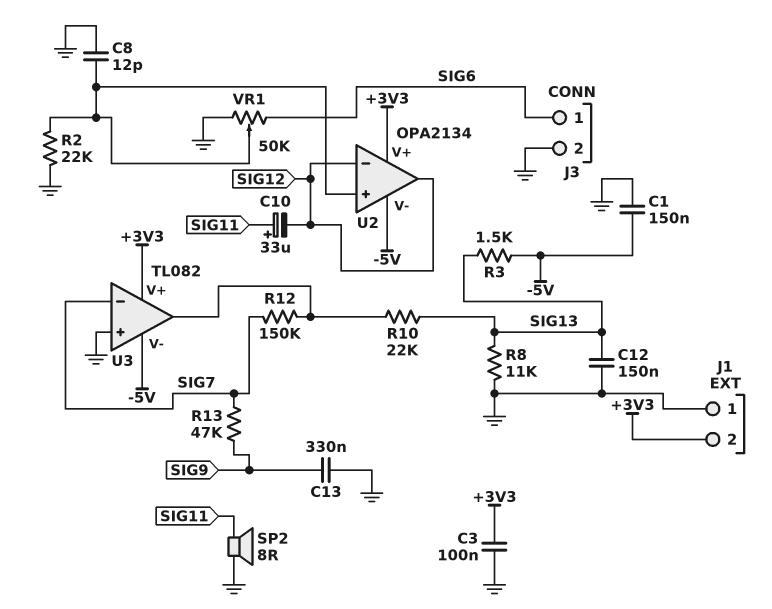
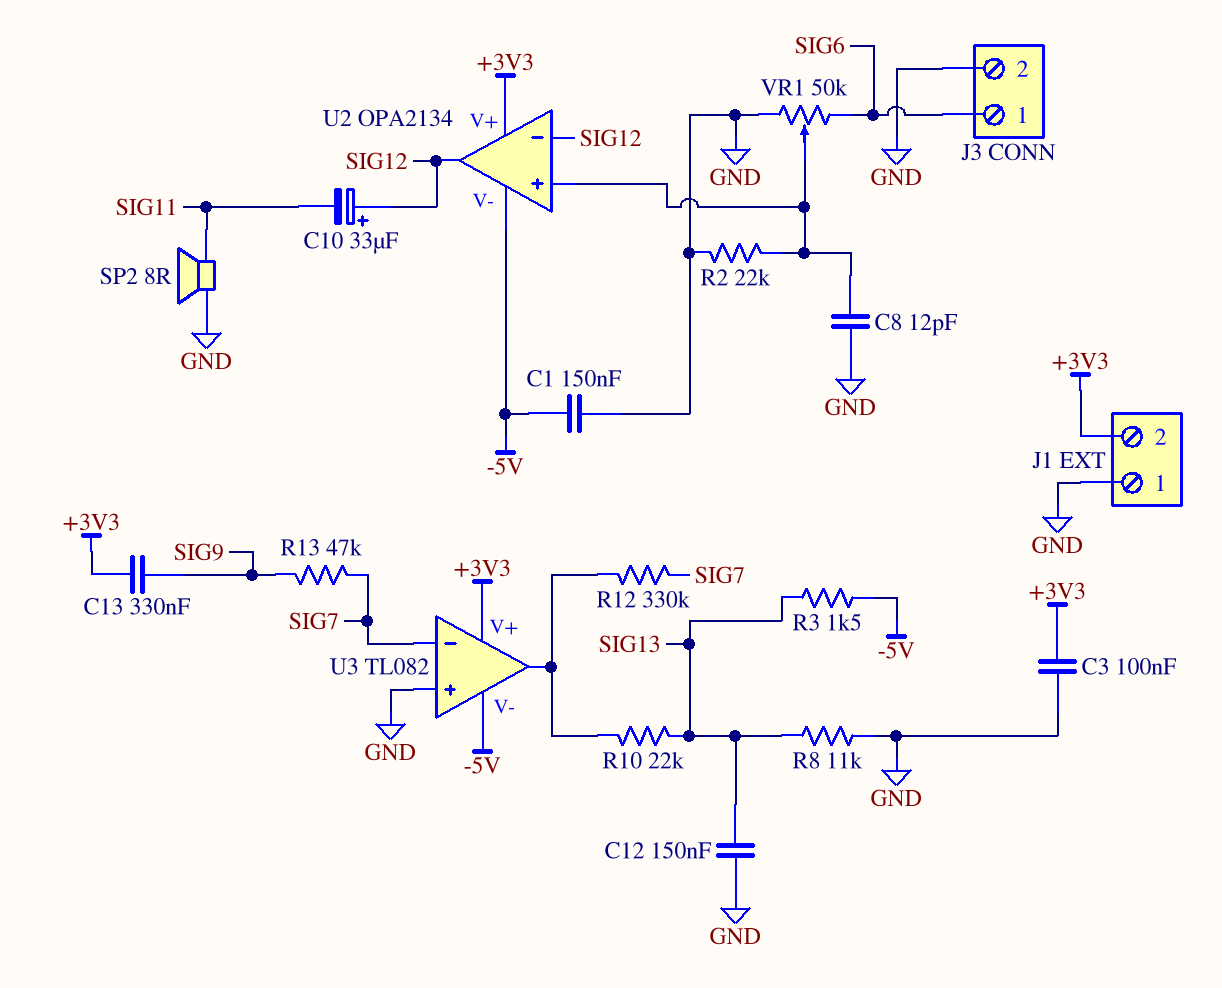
C10: 33uF (plus SIG11, minus SIG12) -> 33uF (plus SIG12, minus SIG11)
C13: 330nF (GND, SIG9) -> 330nF (+3V3, SIG9)
R12: 150k (SIG7, U3/out) -> 330k (SIG7, U3/out)

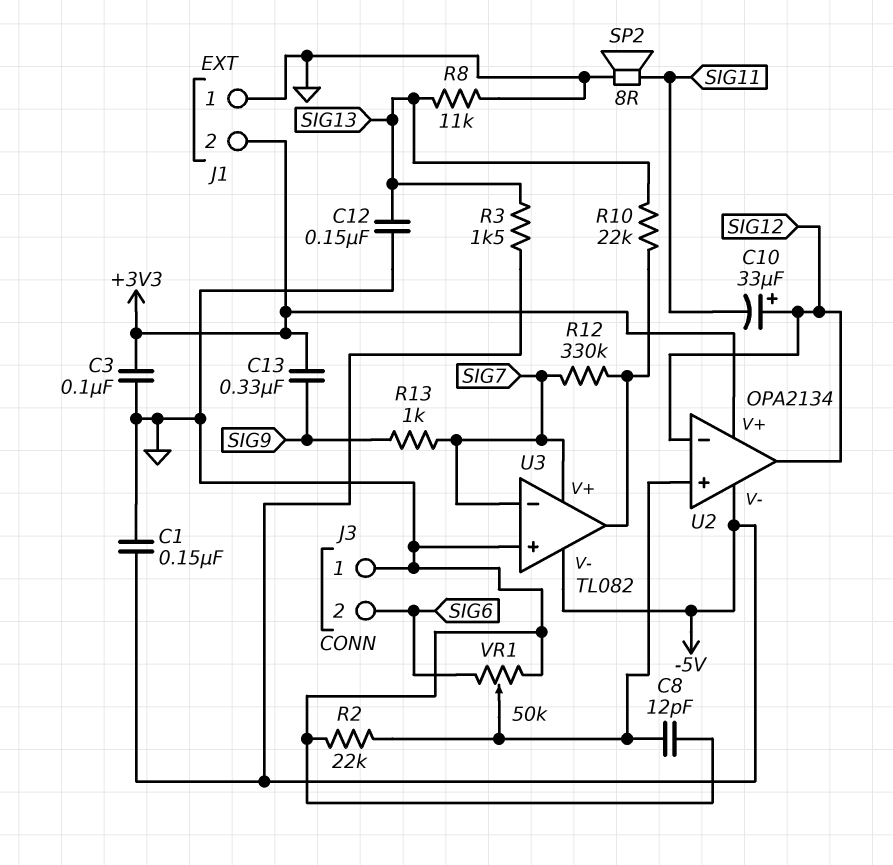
J3 pin 1: SIG6 -> GND
J3 pin 2: GND -> SIG6
R13: 47k (SIG7, SIG9) -> 1k (SIG7, SIG9)
U3 pin V+: +3V3 -> SIG7

